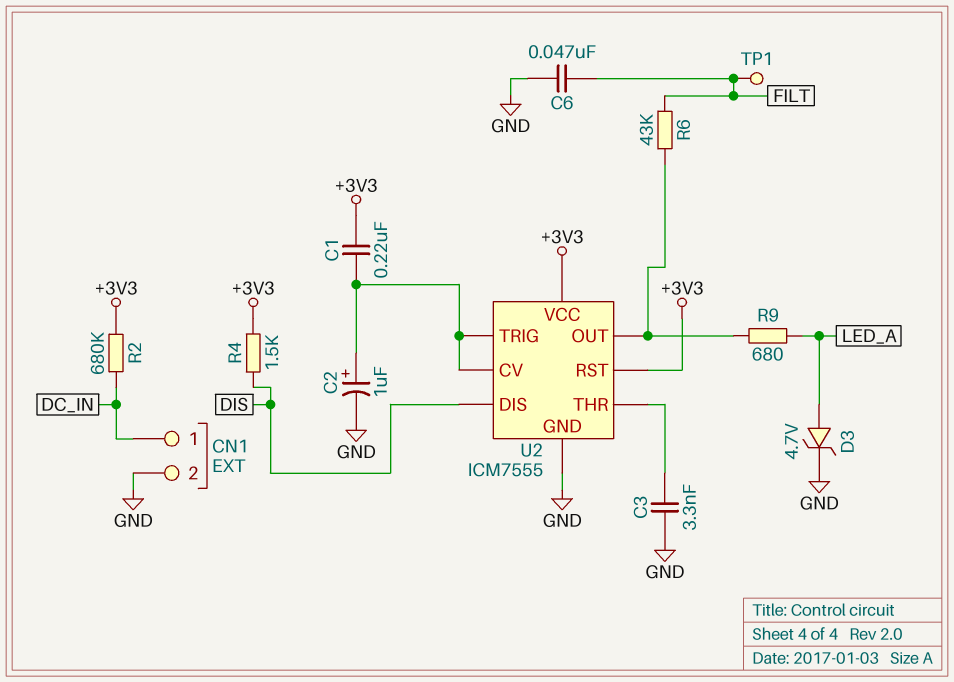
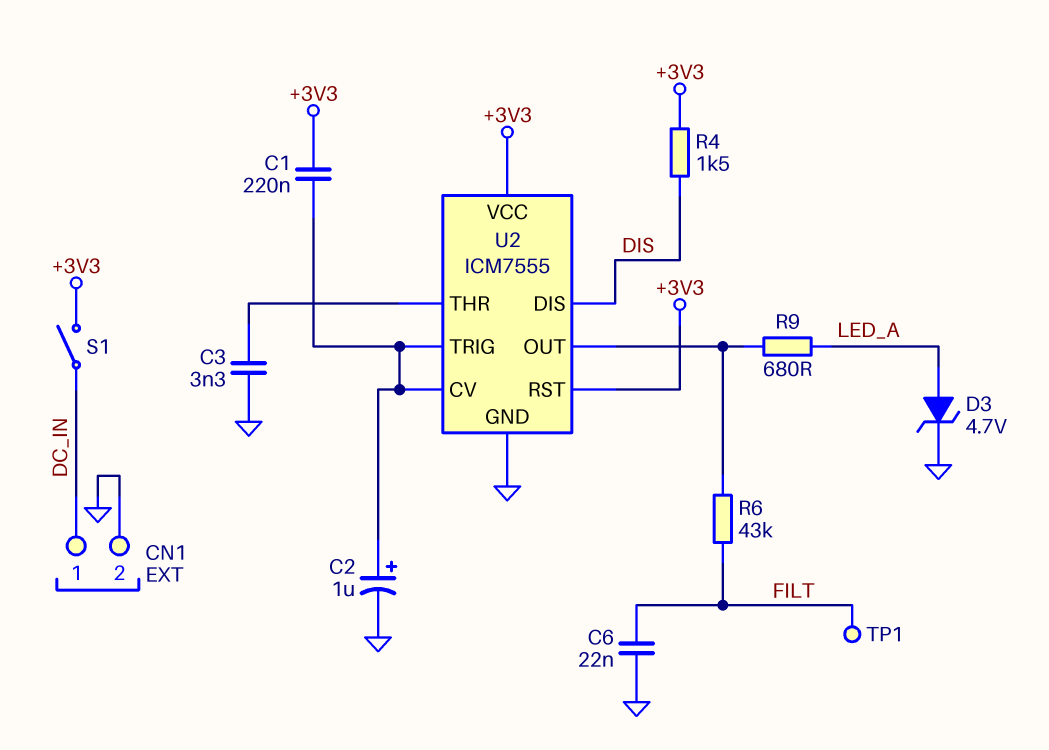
C6: 47nF (FILT, GND) -> 22nF (FILT, GND)
R2: 680k (+3V3, DC_IN) -> none
S1: none -> switch (+3V3, DC_IN)

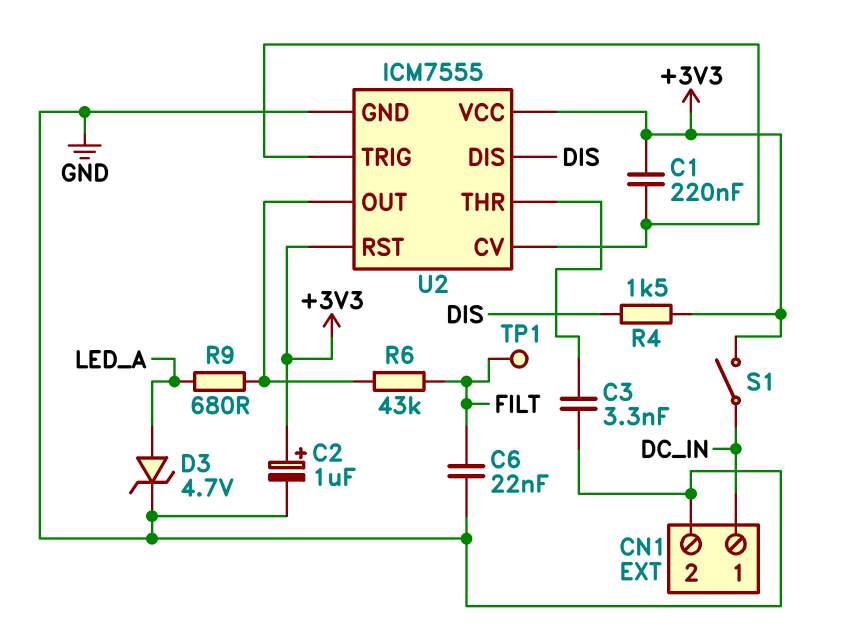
C2: 1uF (plus U2/CV, minus GND) -> 1uF (plus +3V3, minus GND)

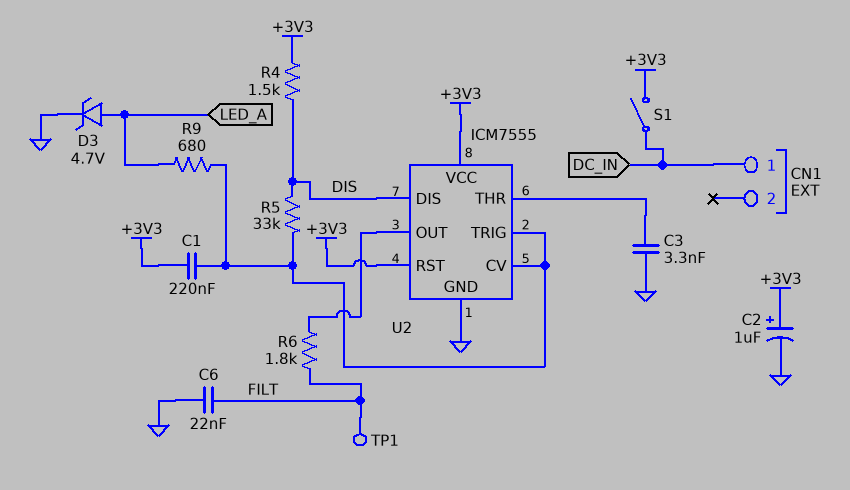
CN1 pin 2: GND -> none
R5: none -> 33k (DIS, U2/CV)
R6: 43k (FILT, U2/OUT) -> 1.8k (FILT, U2/OUT)
R9: 680 (LED_A, U2/OUT) -> 680 (LED_A, U2/CV)

